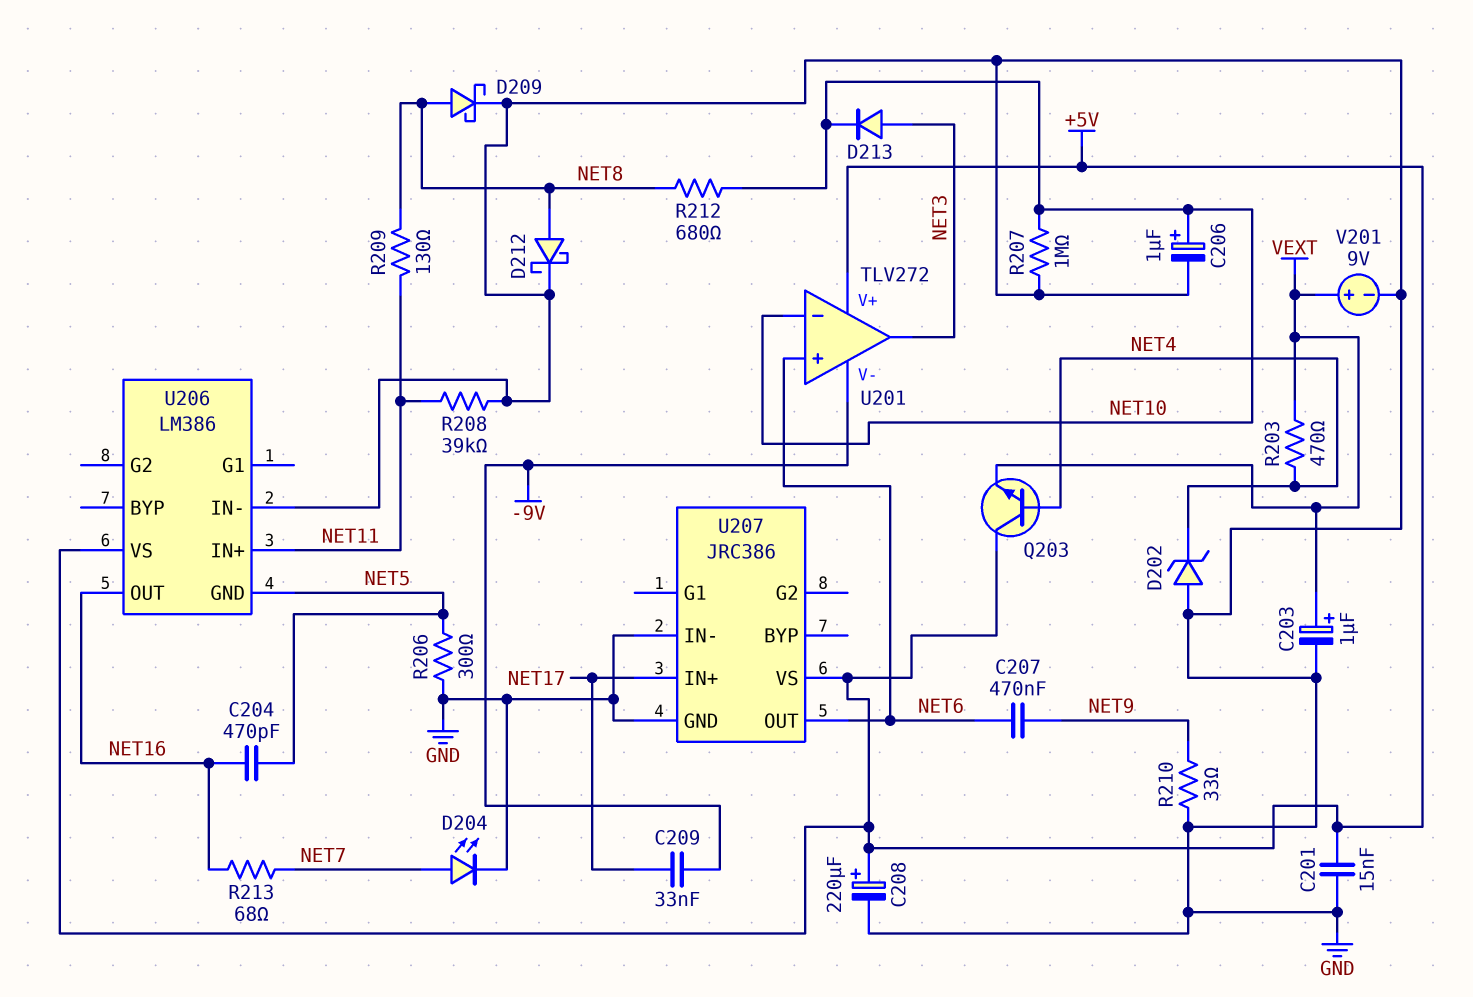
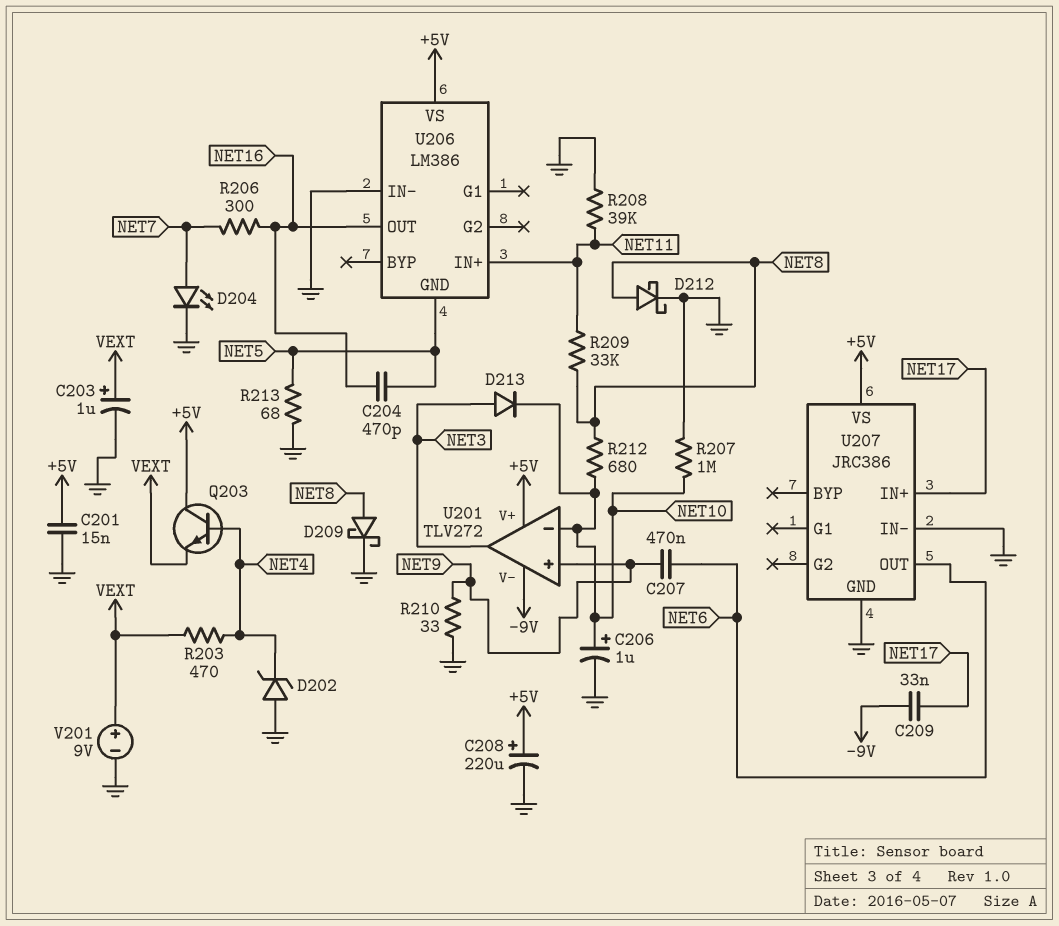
R206: 300 (GND, NET5) -> 300 (NET7, NET16)
R209: 130 (NET8, NET11) -> 33k (NET8, NET11)
R213: 68 (NET7, NET16) -> 68 (GND, NET5)
U201 pin in+: NET6 -> NET9

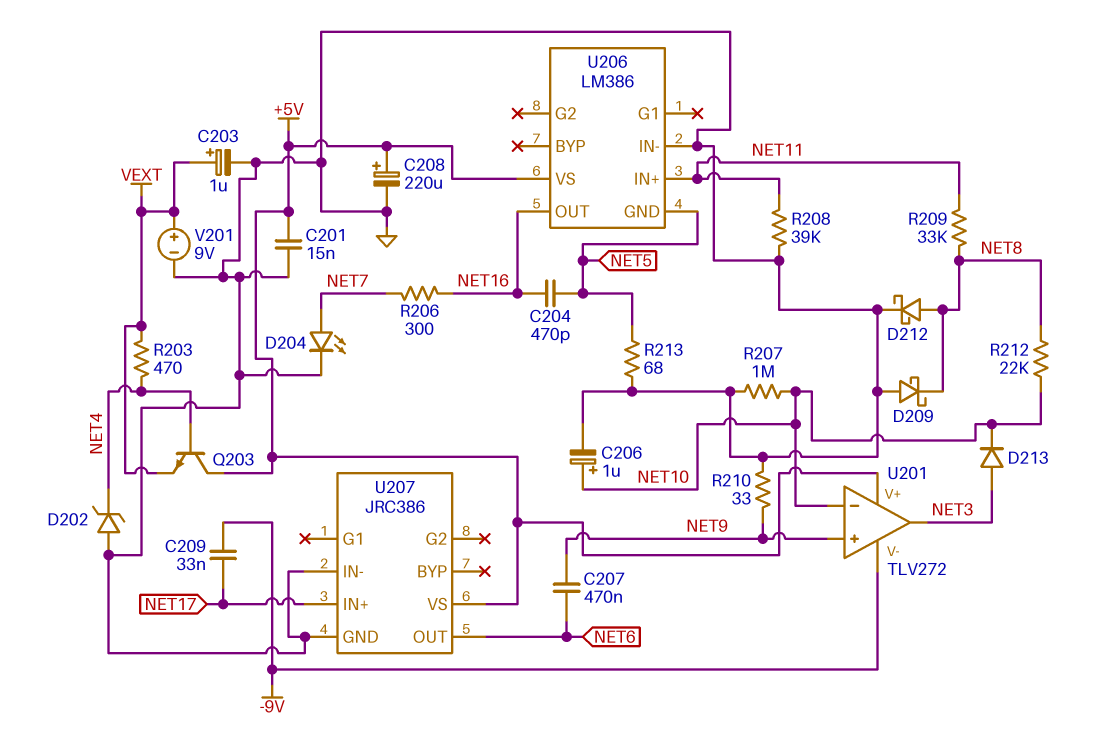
D209: schottky (A NET8, K GND) -> schottky (A GND, K NET8)
R212: 680 (NET8, NET10) -> 22k (NET8, NET10)

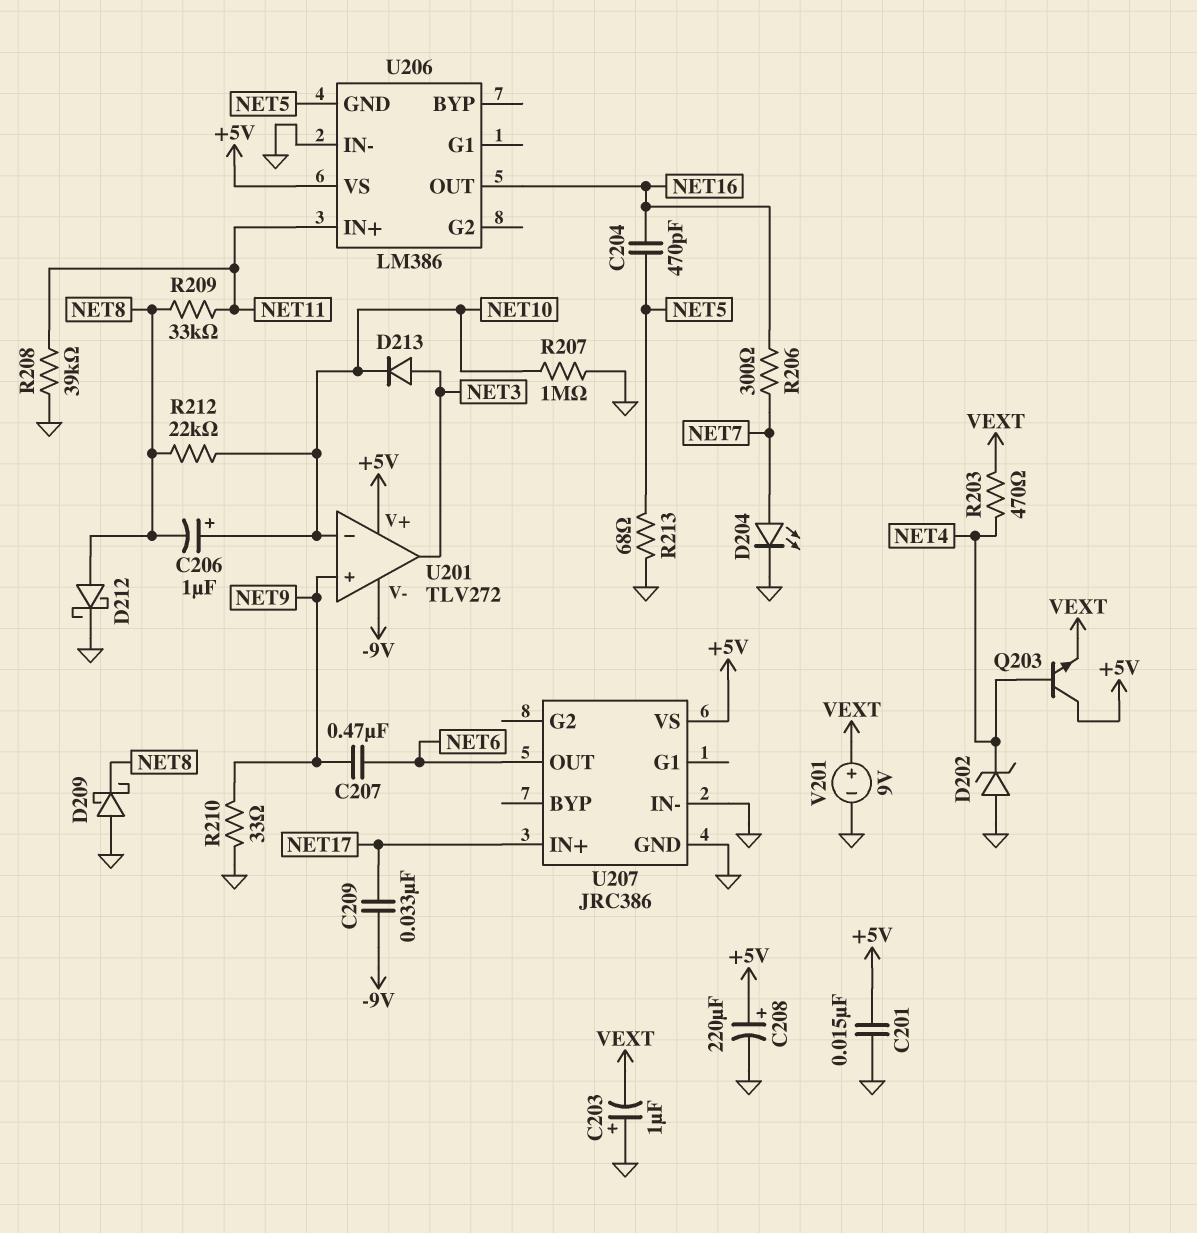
C203: 1uF (plus VEXT, minus GND) -> 1uF (plus GND, minus VEXT)
C206: 1uF (plus NET10, minus GND) -> 1uF (plus NET10, minus NET8)

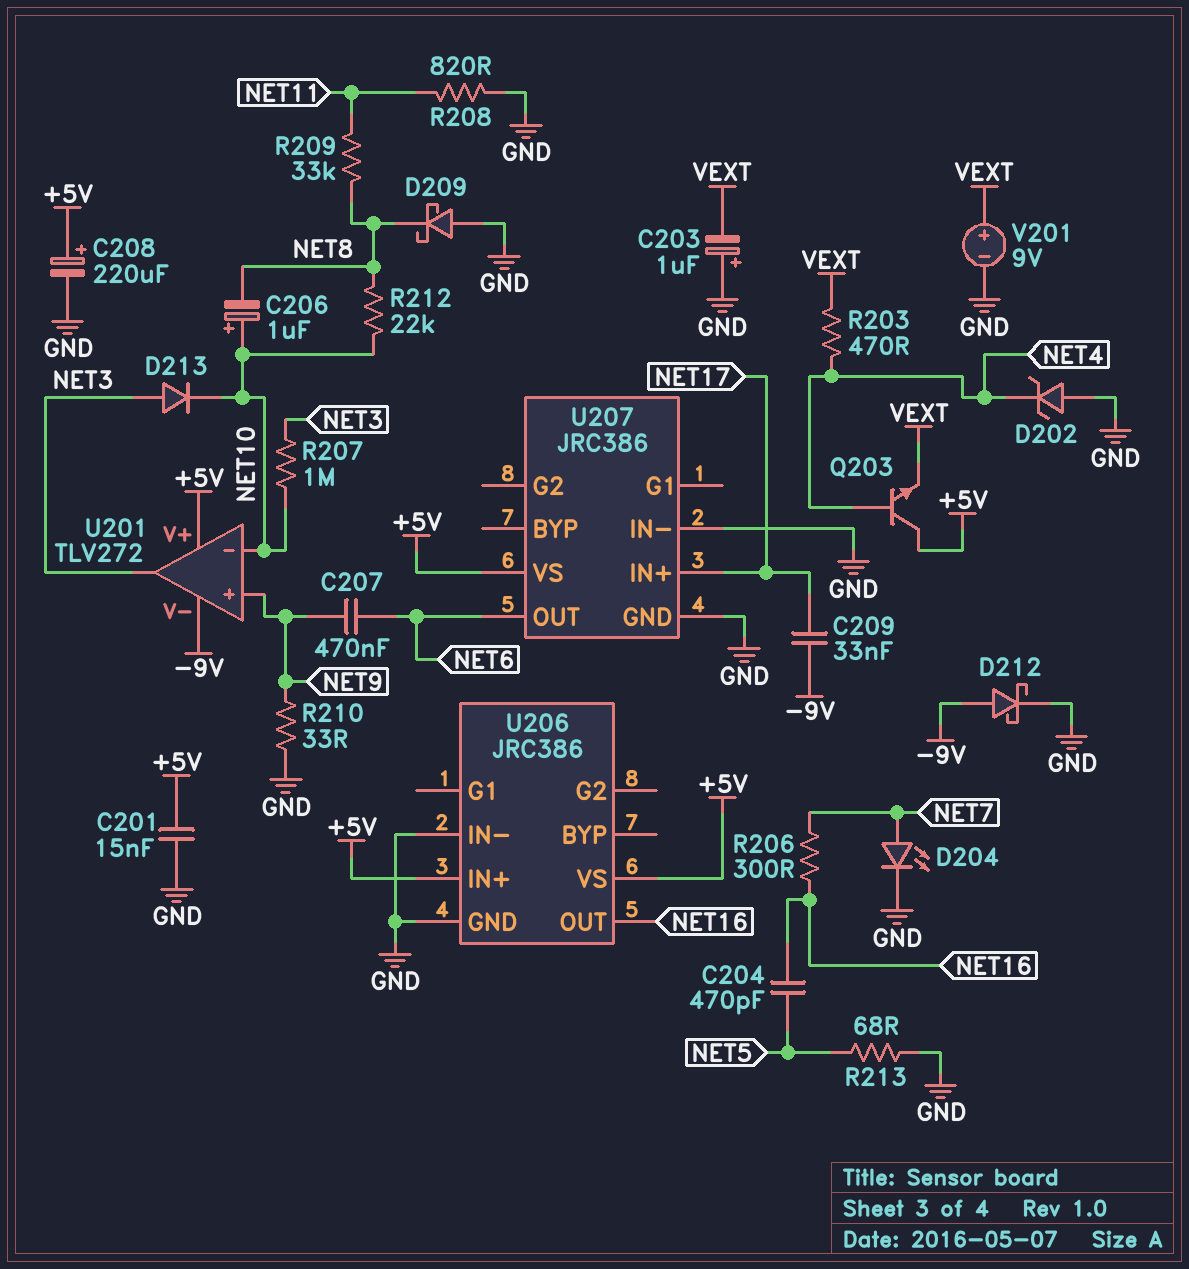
D212: schottky (A NET8, K GND) -> schottky (A -9V, K GND)
R207: 1M (GND, NET10) -> 1M (NET3, NET10)
R208: 39k (GND, NET11) -> 820 (GND, NET11)
U206: LM386 -> JRC386
U206 pin GND: NET5 -> GND
U206 pin IN+: NET11 -> +5V

